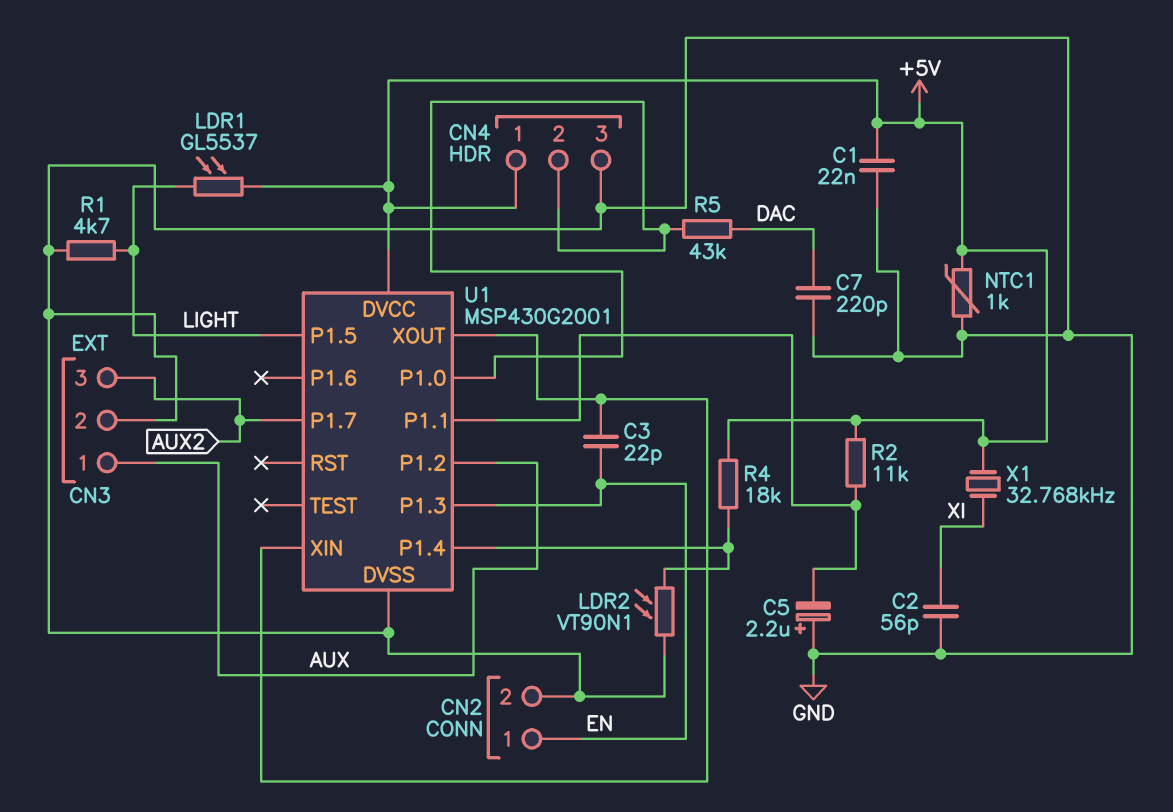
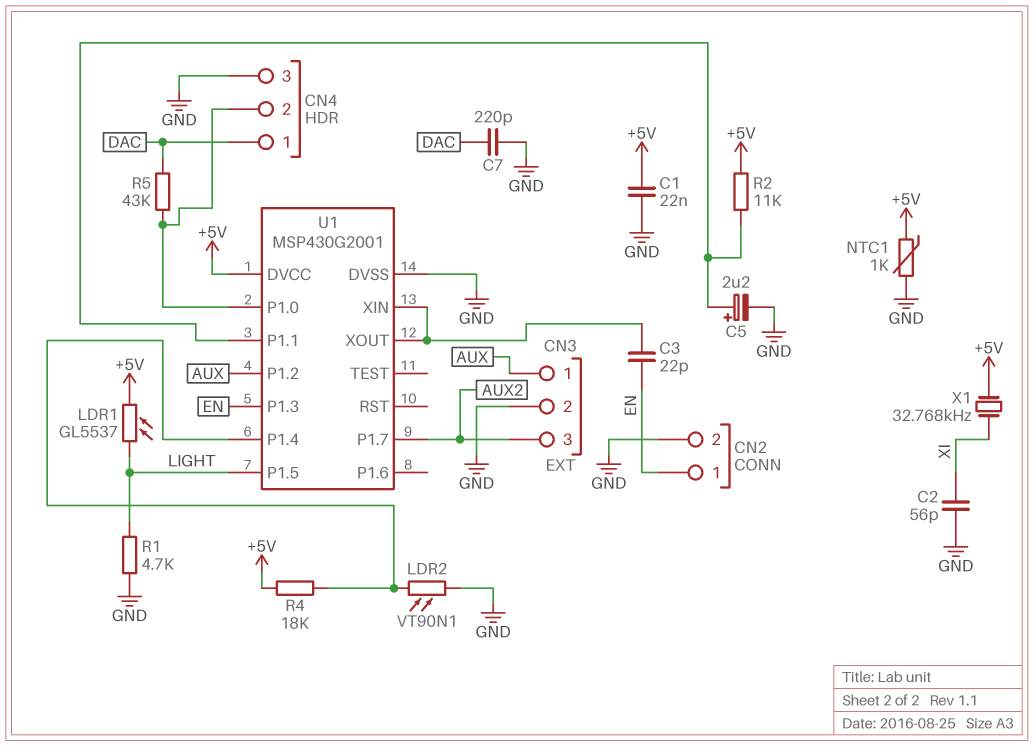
C5: 2.2uF (plus GND, minus U1/P1.1) -> 2.2uF (plus U1/P1.1, minus GND)
CN4 pin 1: +5V -> DAC

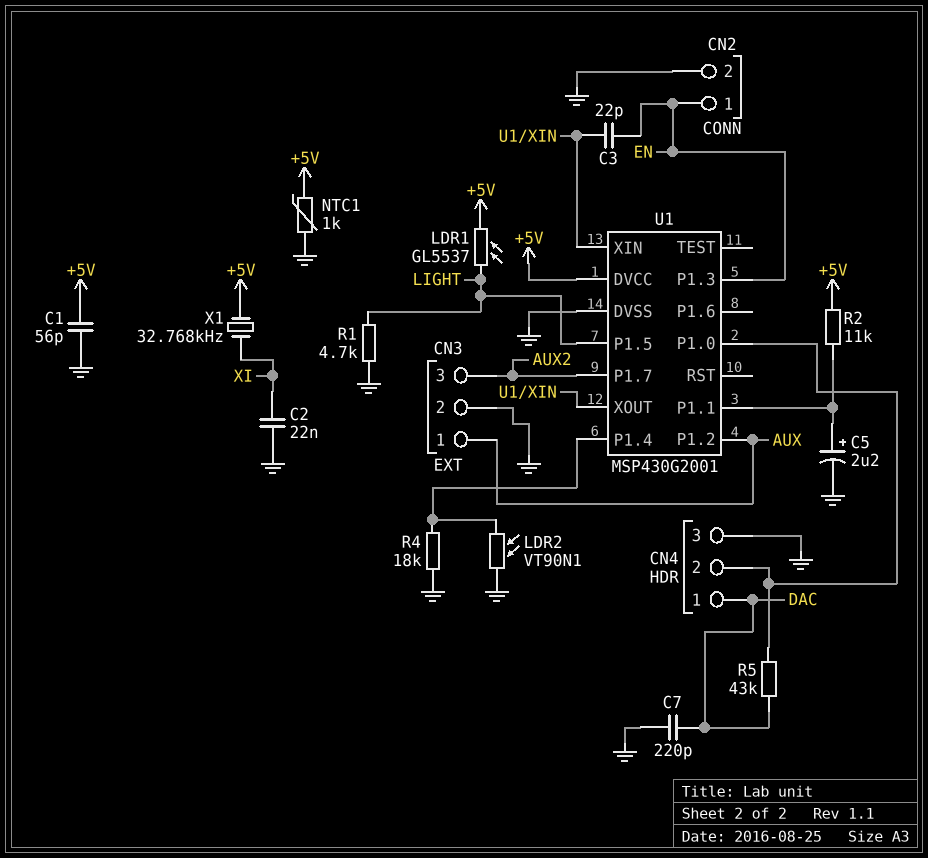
C1: 22nF (+5V, GND) -> 56pF (+5V, GND)
C2: 56pF (GND, XI) -> 22nF (GND, XI)
R4: 18k (+5V, U1/P1.4) -> 18k (GND, U1/P1.4)

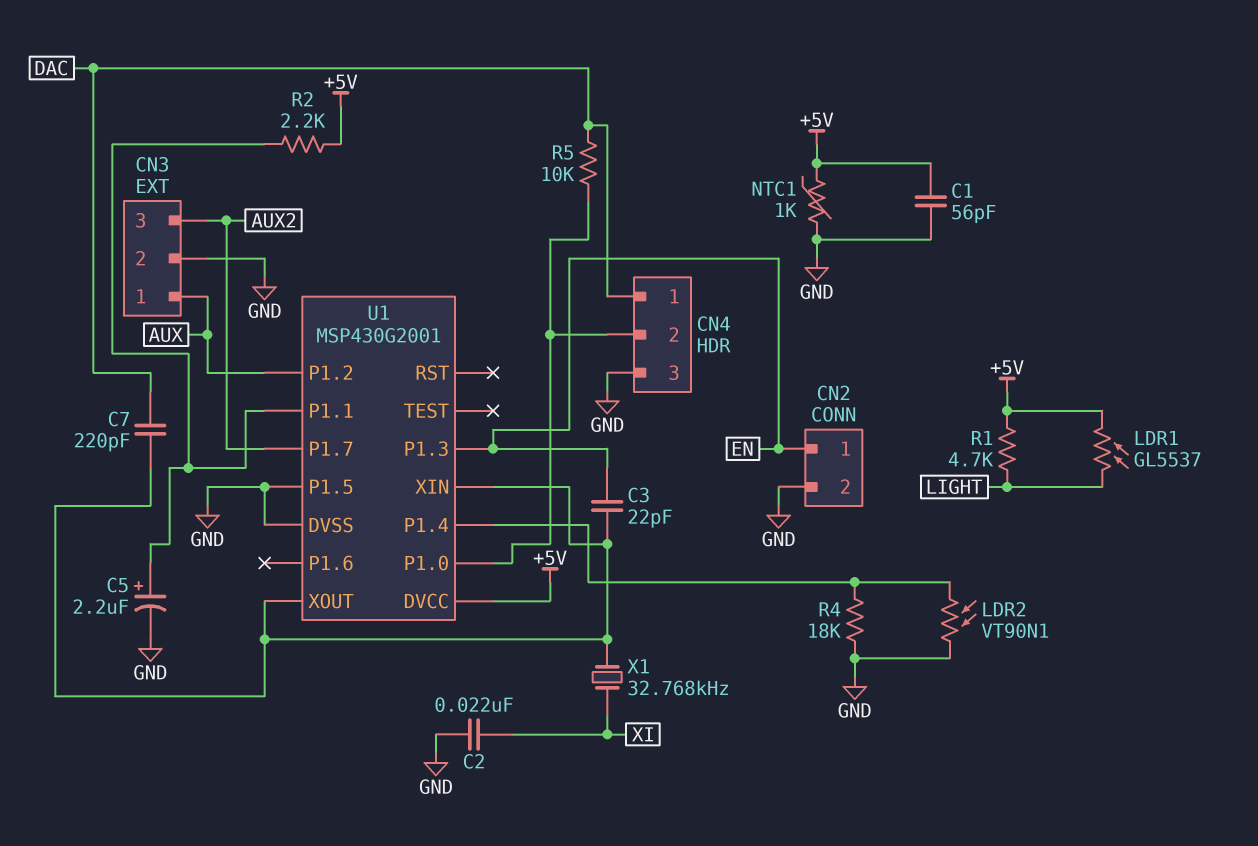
C7: 220pF (DAC, GND) -> 220pF (DAC, U1/XIN)
R1: 4.7k (GND, LIGHT) -> 4.7k (+5V, LIGHT)
R2: 11k (+5V, U1/P1.1) -> 2.2k (+5V, U1/P1.1)
R5: 43k (CN4/2, DAC) -> 10k (CN4/2, DAC)
U1 pin P1.5: LIGHT -> GND
X1: 32.768kHz (+5V, XI) -> 32.768kHz (U1/XIN, XI)

